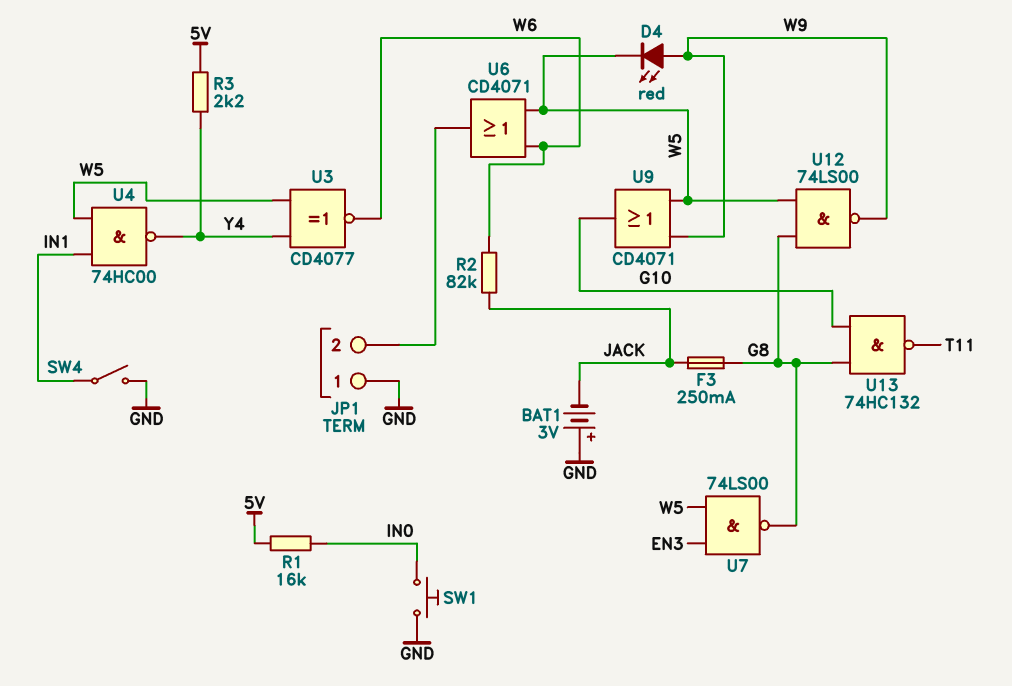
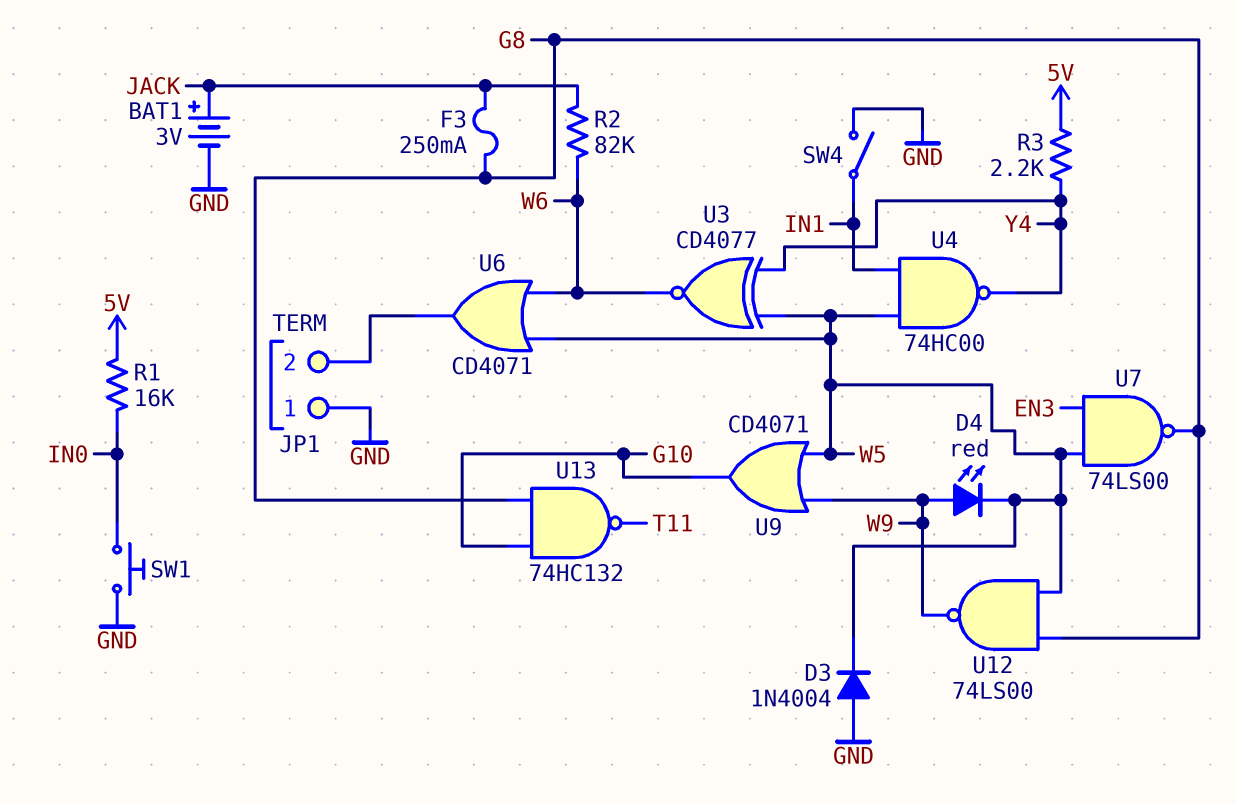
BAT1: 3V (plus GND, minus JACK) -> 3V (plus JACK, minus GND)
D3: none -> diode 1N4004 (A GND, K W5)

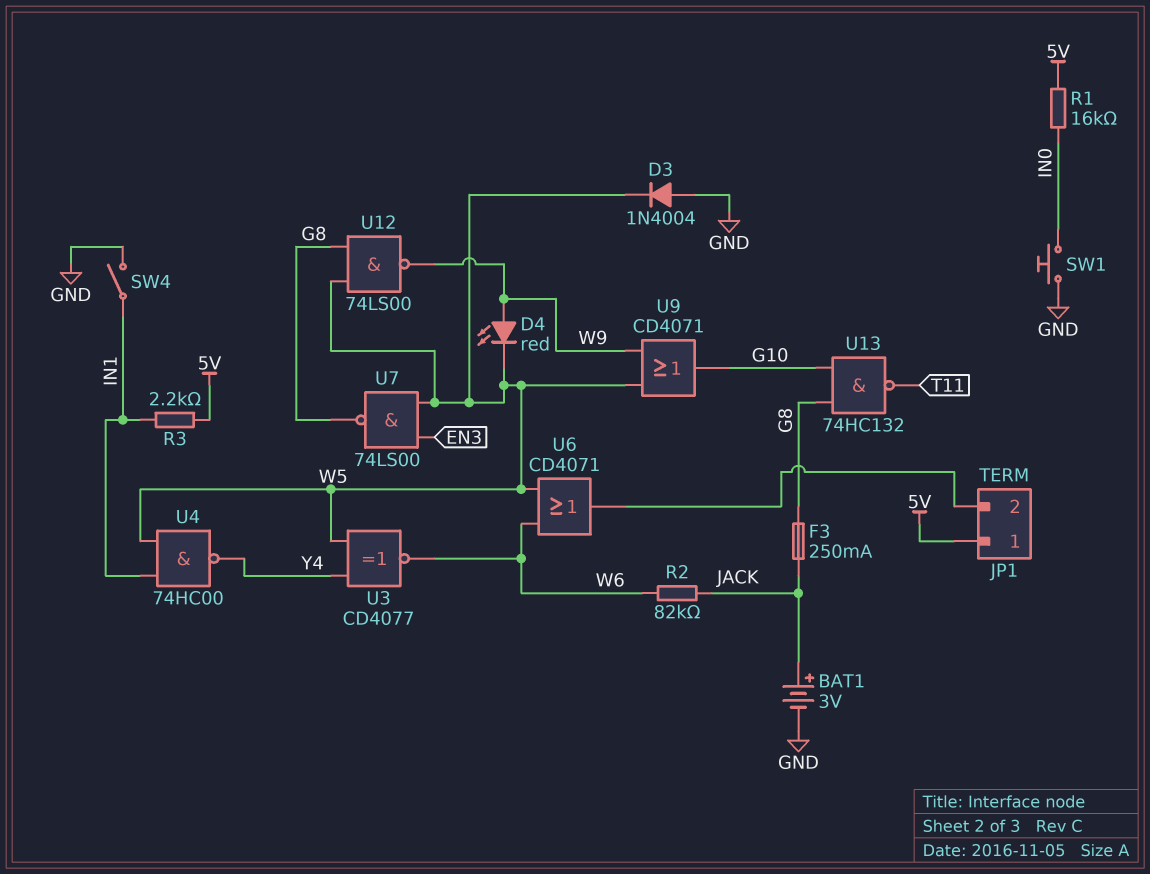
JP1 pin 1: GND -> 5V
R3: 2.2k (5V, Y4) -> 2.2k (5V, IN1)

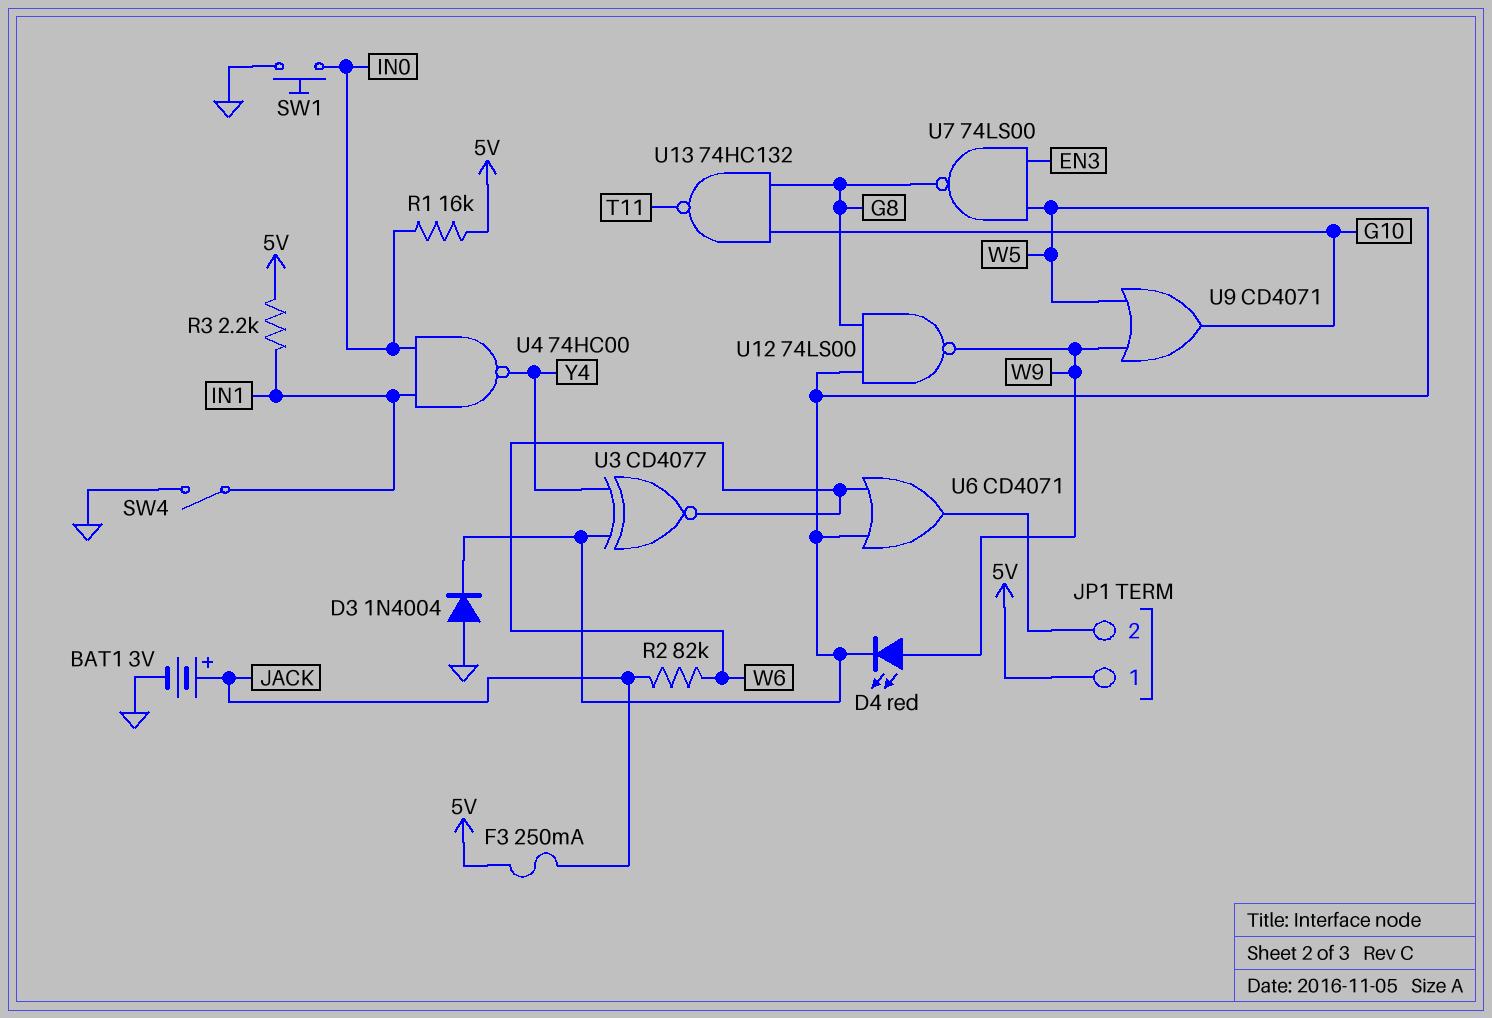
F3: 250mA (G8, JACK) -> 250mA (5V, JACK)
U4: NAND 74HC00 (in IN1, in W5, out Y4) -> NAND 74HC00 (in IN0, in IN1, out Y4)

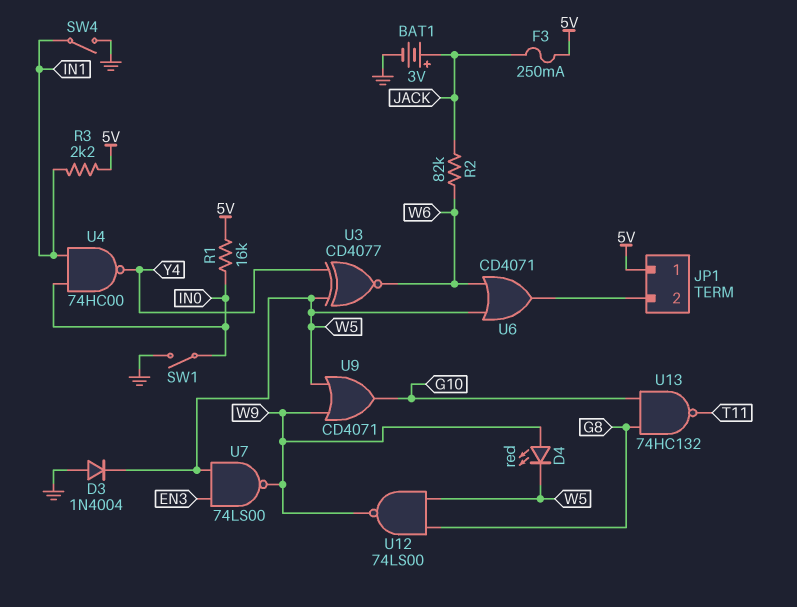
SW1: button (GND, IN0) -> switch (GND, IN0)
U7: NAND 74LS00 (in EN3, in W5, out G8) -> NAND 74LS00 (in EN3, in W5, out W9)

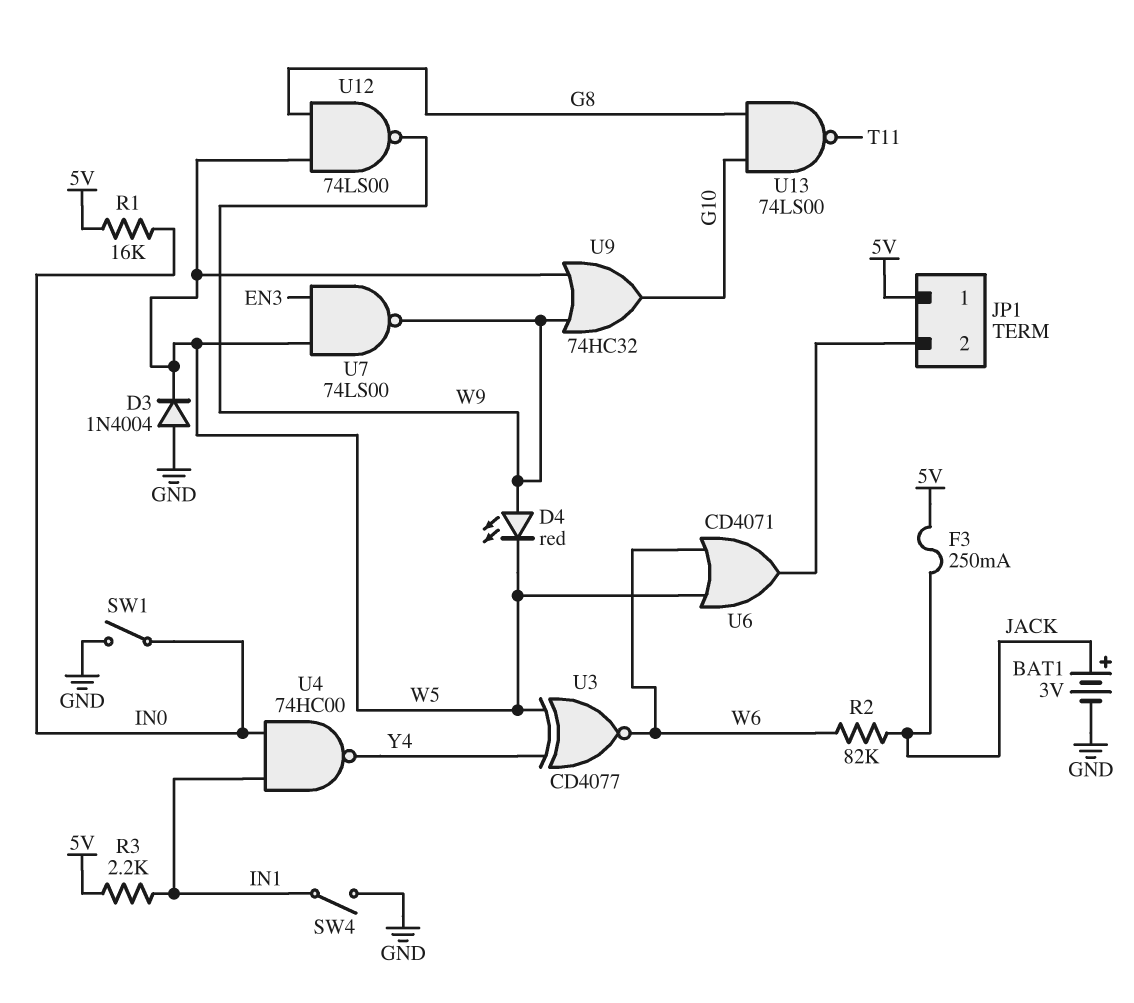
U9: OR CD4071 (in W5, in W9, out G10) -> OR 74HC32 (in W5, in W9, out G10)
U13: NAND 74HC132 (in G8, in G10, out T11) -> NAND 74LS00 (in G8, in G10, out T11)

